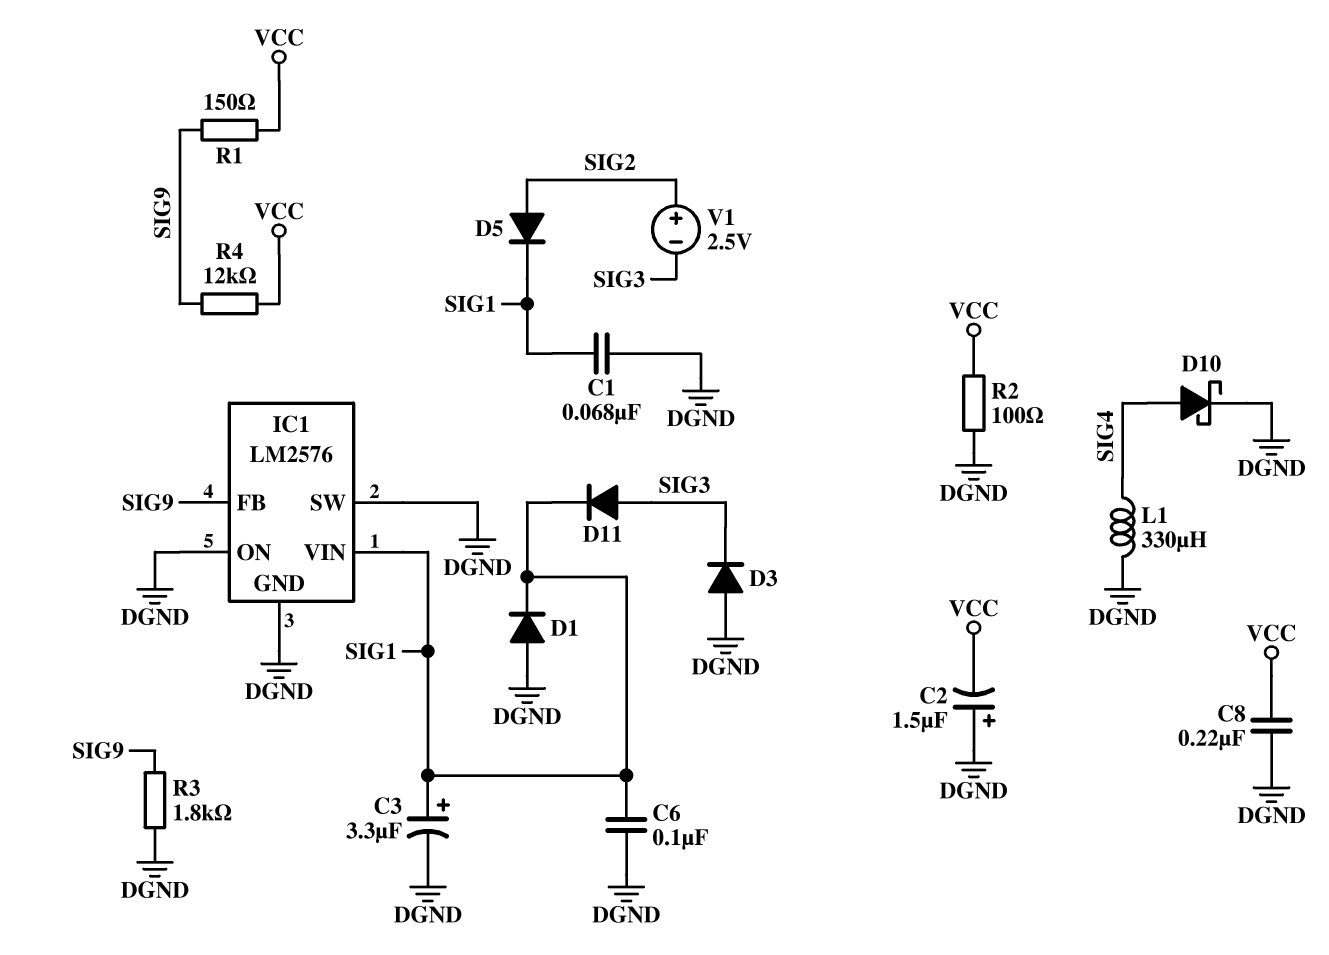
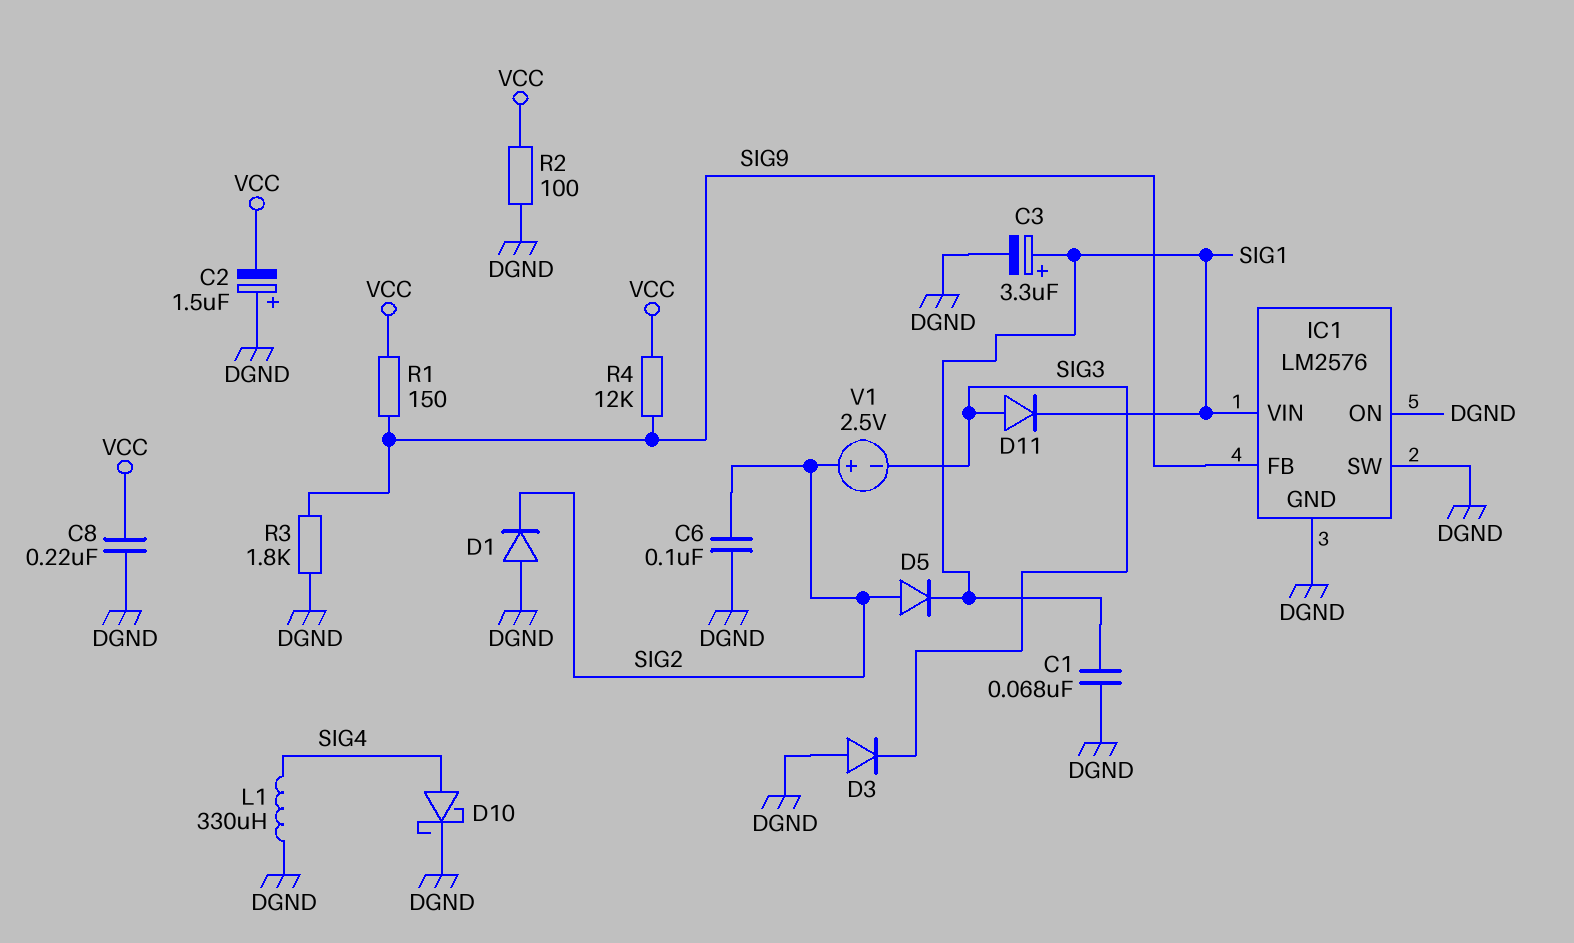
C6: 100nF (DGND, SIG1) -> 100nF (DGND, SIG2)
D1: diode (A DGND, K SIG1) -> diode (A DGND, K SIG2)

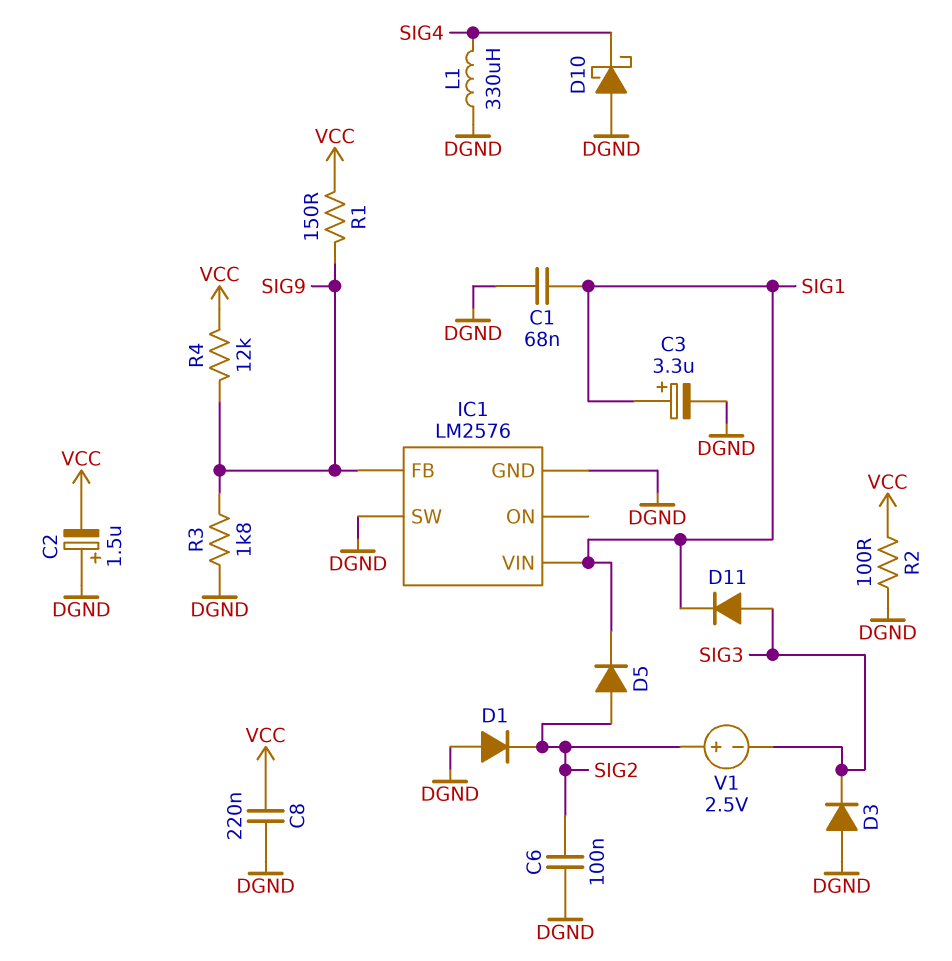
D10: schottky (A SIG4, K DGND) -> schottky (A DGND, K SIG4)
IC1 pin ON: DGND -> none

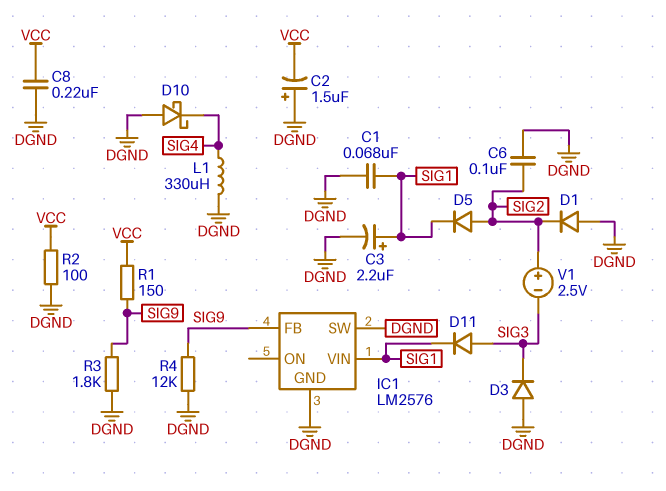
C3: 3.3uF (plus SIG1, minus DGND) -> 2.2uF (plus SIG1, minus DGND)
R4: 12k (SIG9, VCC) -> 12k (DGND, SIG9)

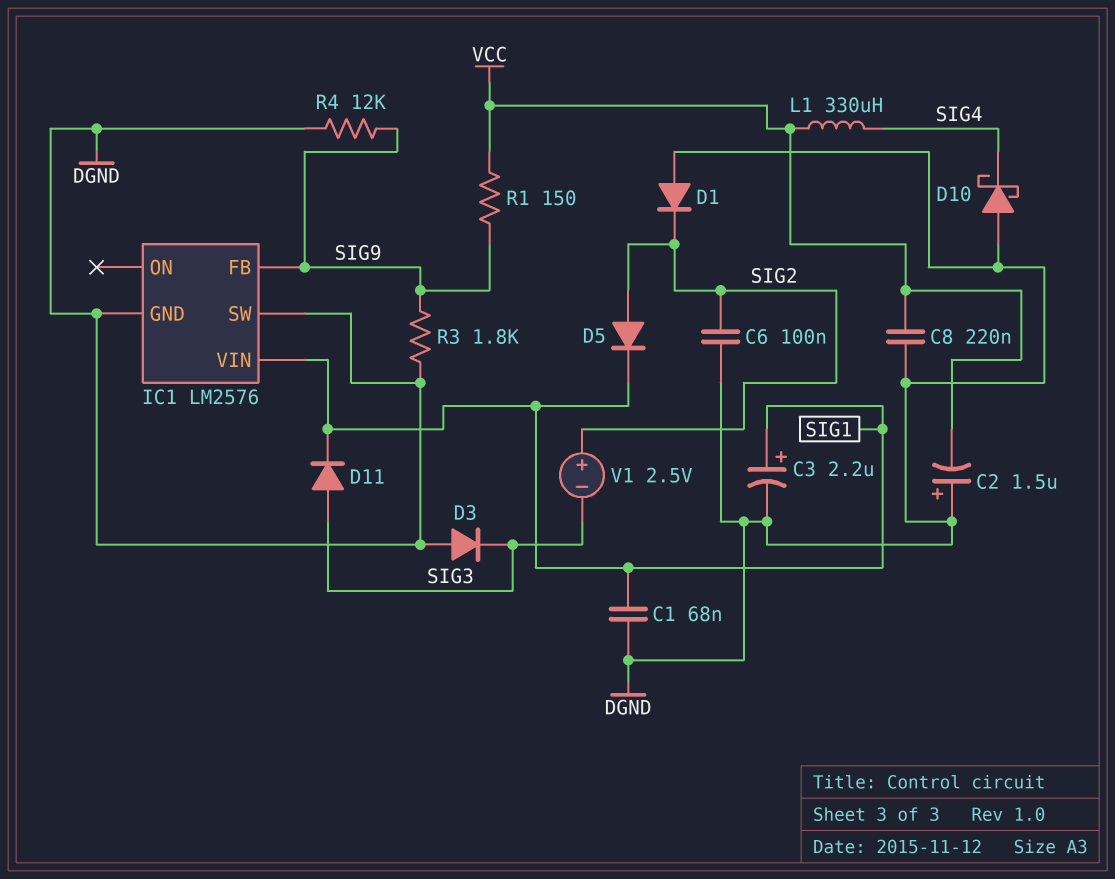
L1: 330uH (DGND, SIG4) -> 330uH (SIG4, VCC)
R2: 100 (DGND, VCC) -> none

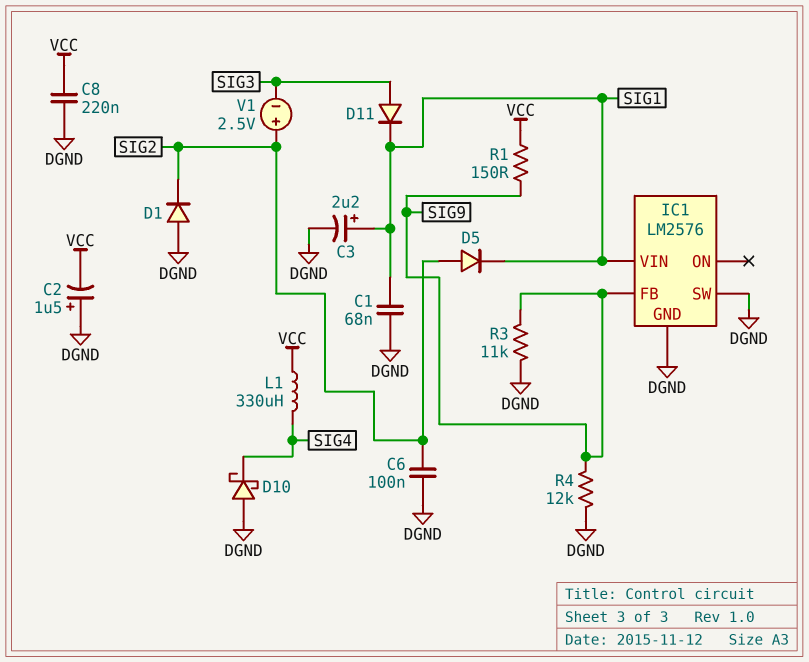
D3: diode (A DGND, K SIG3) -> none
R3: 1.8k (DGND, SIG9) -> 11k (DGND, SIG9)

